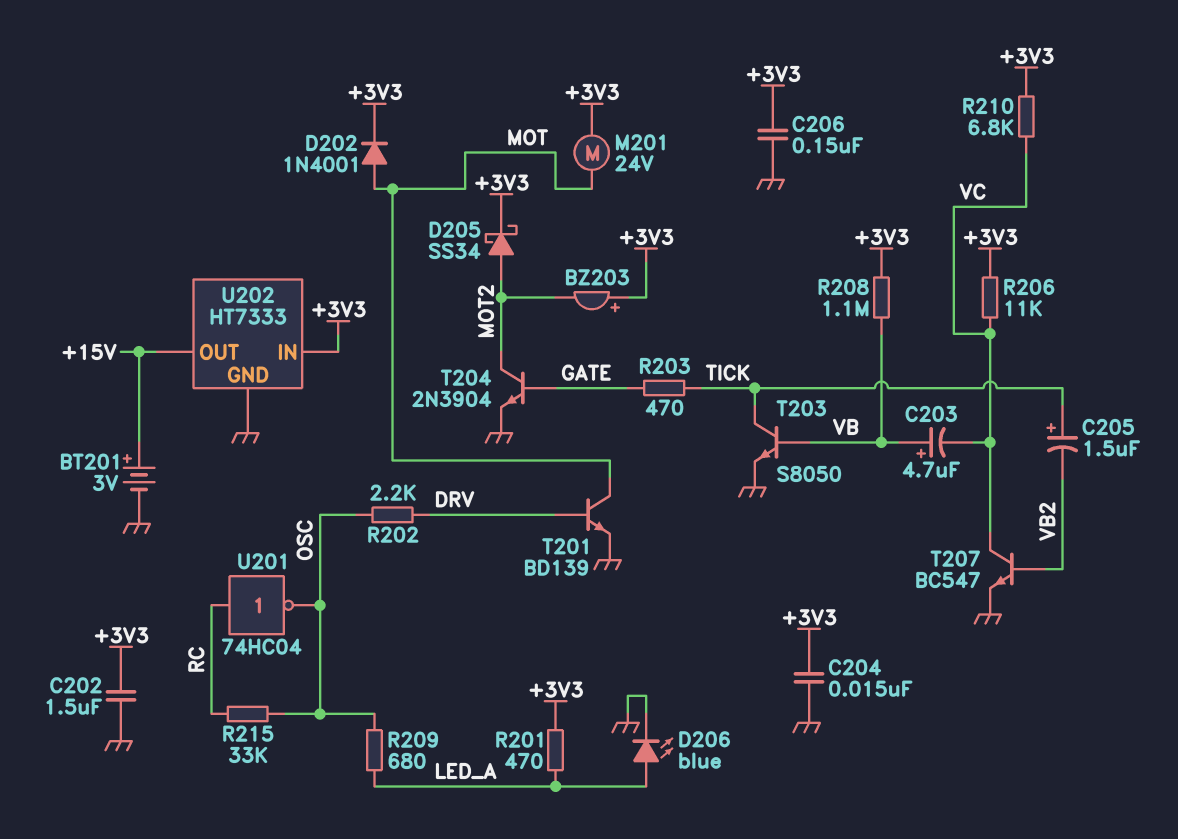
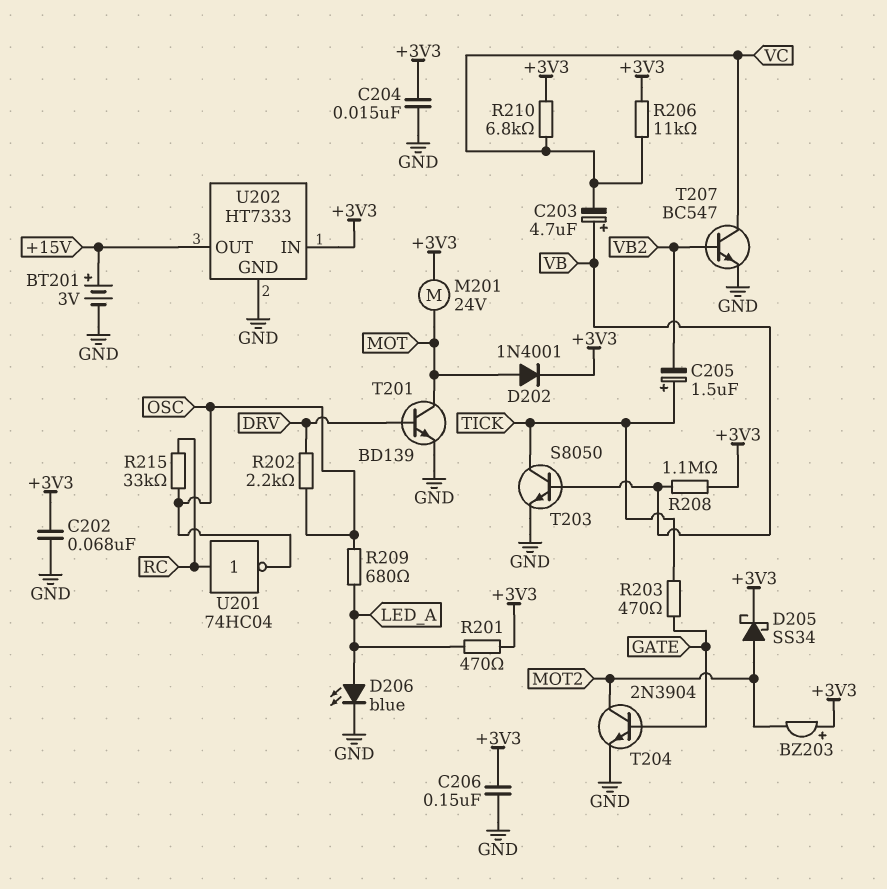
C202: 1.5uF (+3V3, GND) -> 68nF (+3V3, GND)

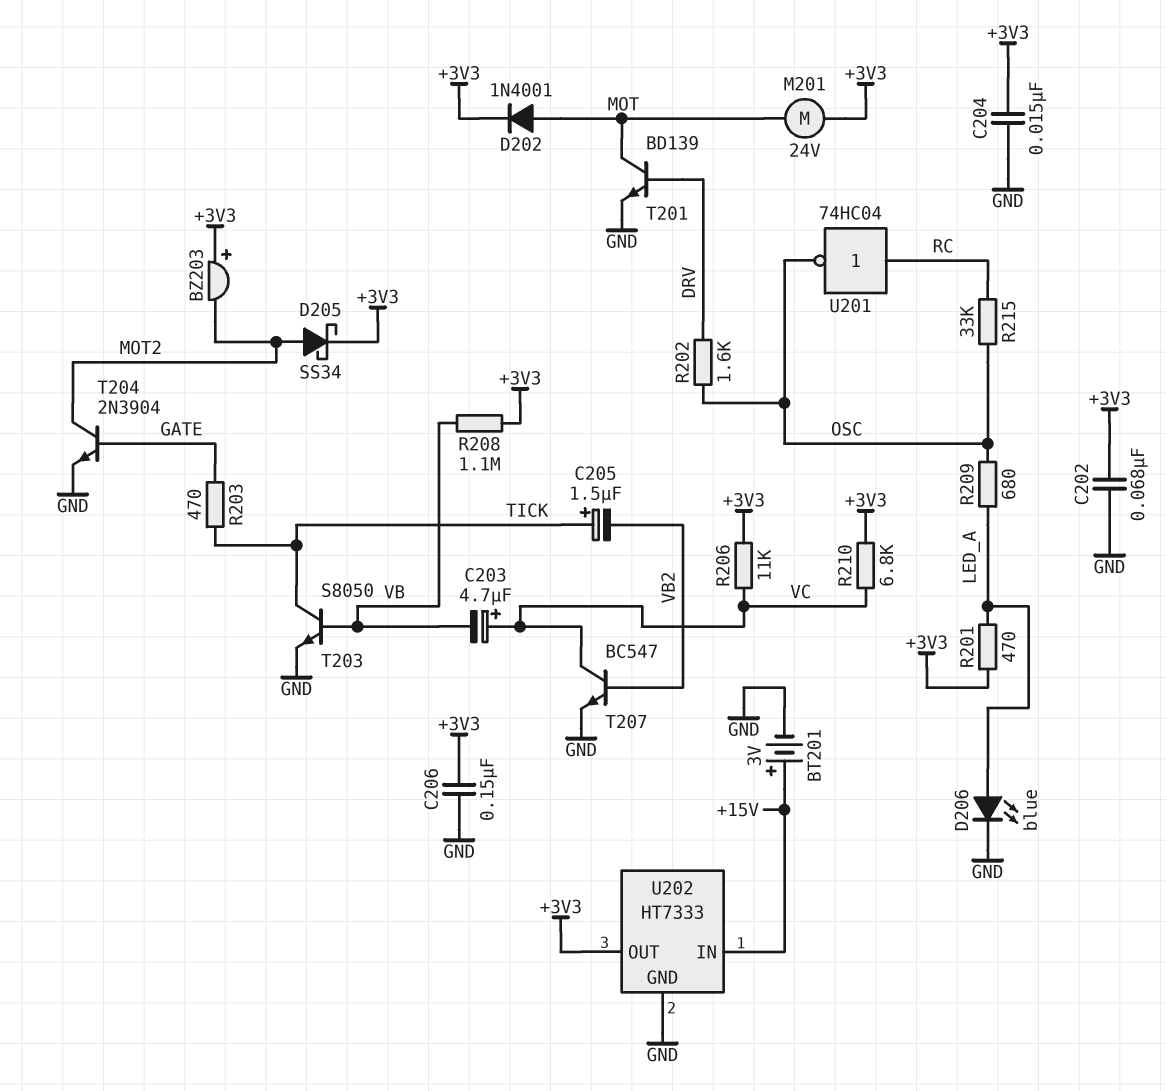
C203: 4.7uF (plus VB, minus VC) -> 4.7uF (plus VC, minus VB)
R202: 2.2k (DRV, OSC) -> 1.6k (DRV, OSC)
U202 pin IN: +3V3 -> +15V
U202 pin OUT: +15V -> +3V3

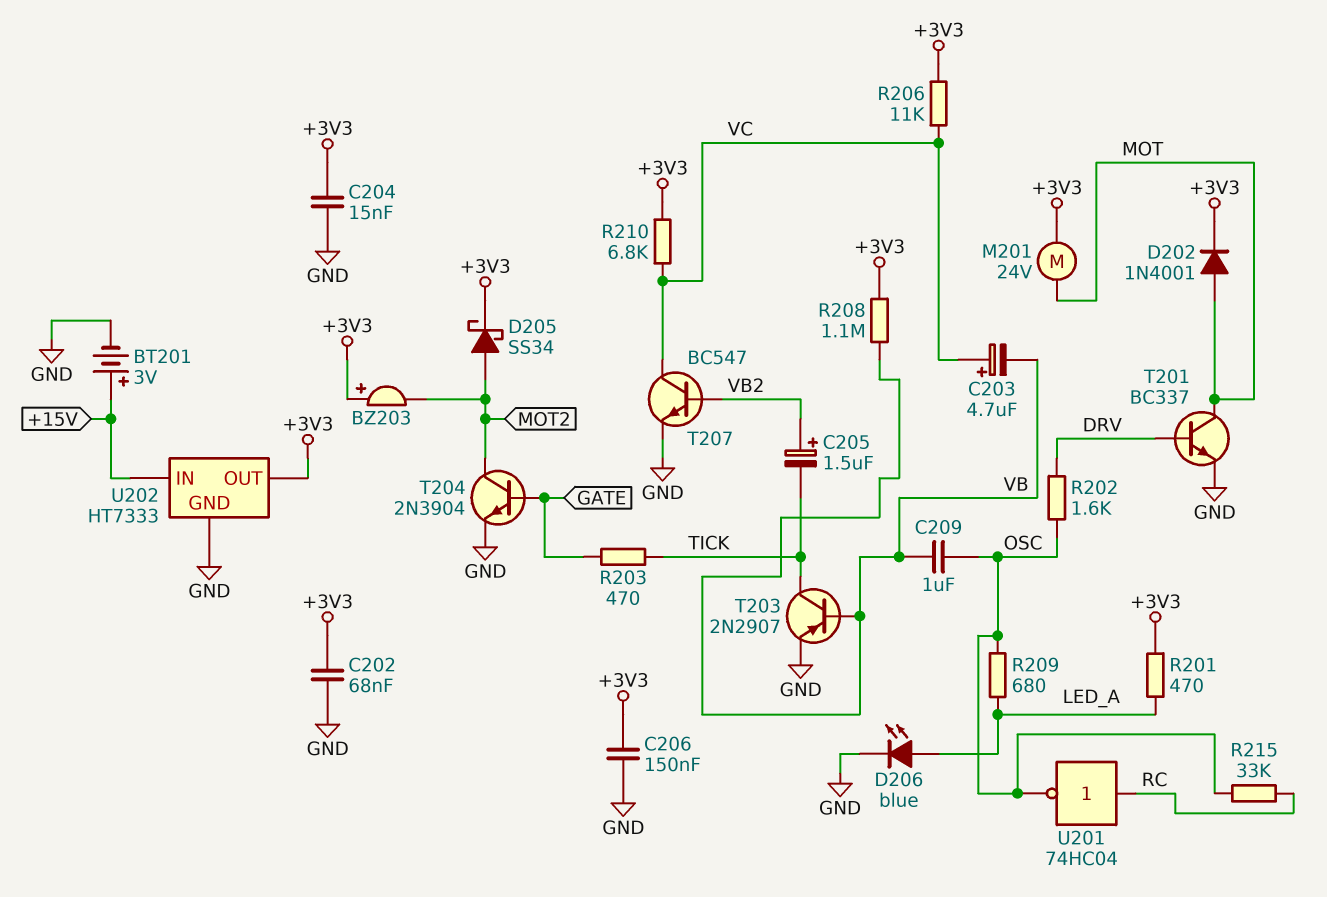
C205: 1.5uF (plus TICK, minus VB2) -> 1.5uF (plus VB2, minus TICK)
C209: none -> 1uF (OSC, VB)
T201: NPN BD139 (B DRV, C MOT, E GND) -> NPN BC337 (B DRV, C MOT, E GND)
T203: NPN S8050 (B VB, C TICK, E GND) -> PNP 2N2907 (B VB, C TICK, E GND)

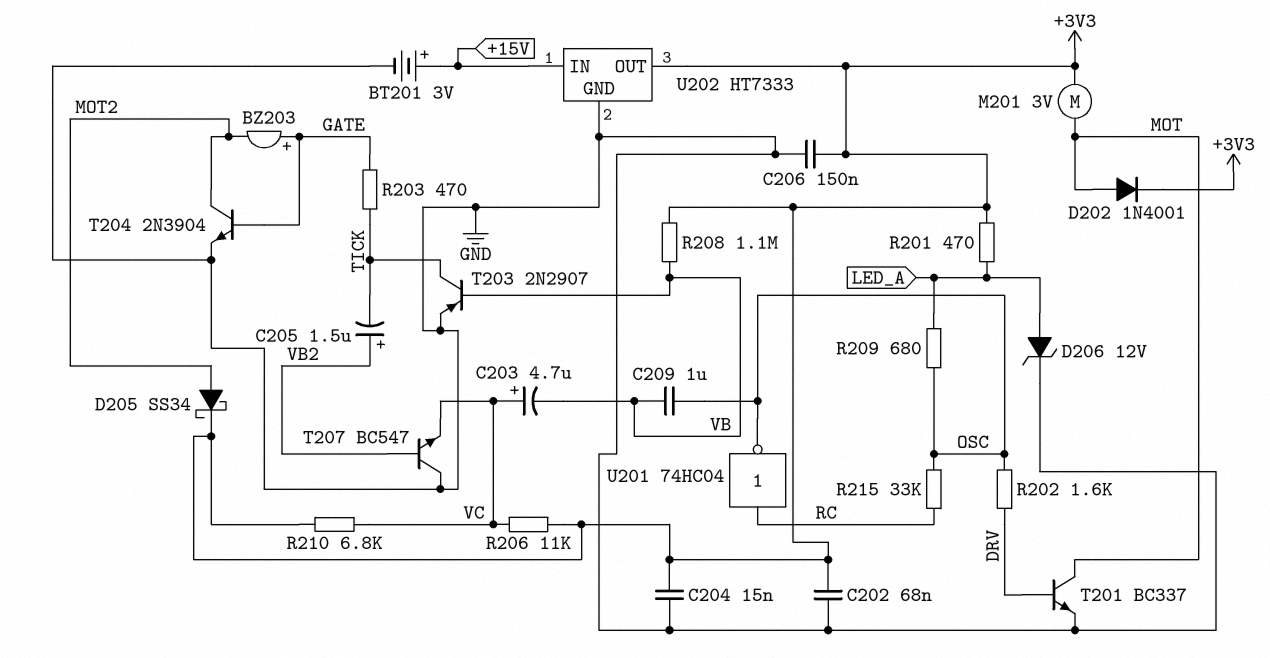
BZ203: buzzer (plus +3V3, minus MOT2) -> buzzer (plus GATE, minus MOT2)
D206: LED blue (A LED_A, K GND) -> zener 12V (A LED_A, K GND)
M201: motor 24V (+3V3, MOT) -> motor 3V (+3V3, MOT)
T207: NPN BC547 (B VB2, C VC, E GND) -> NPN BC547 (B VB2, C GND, E VC)

